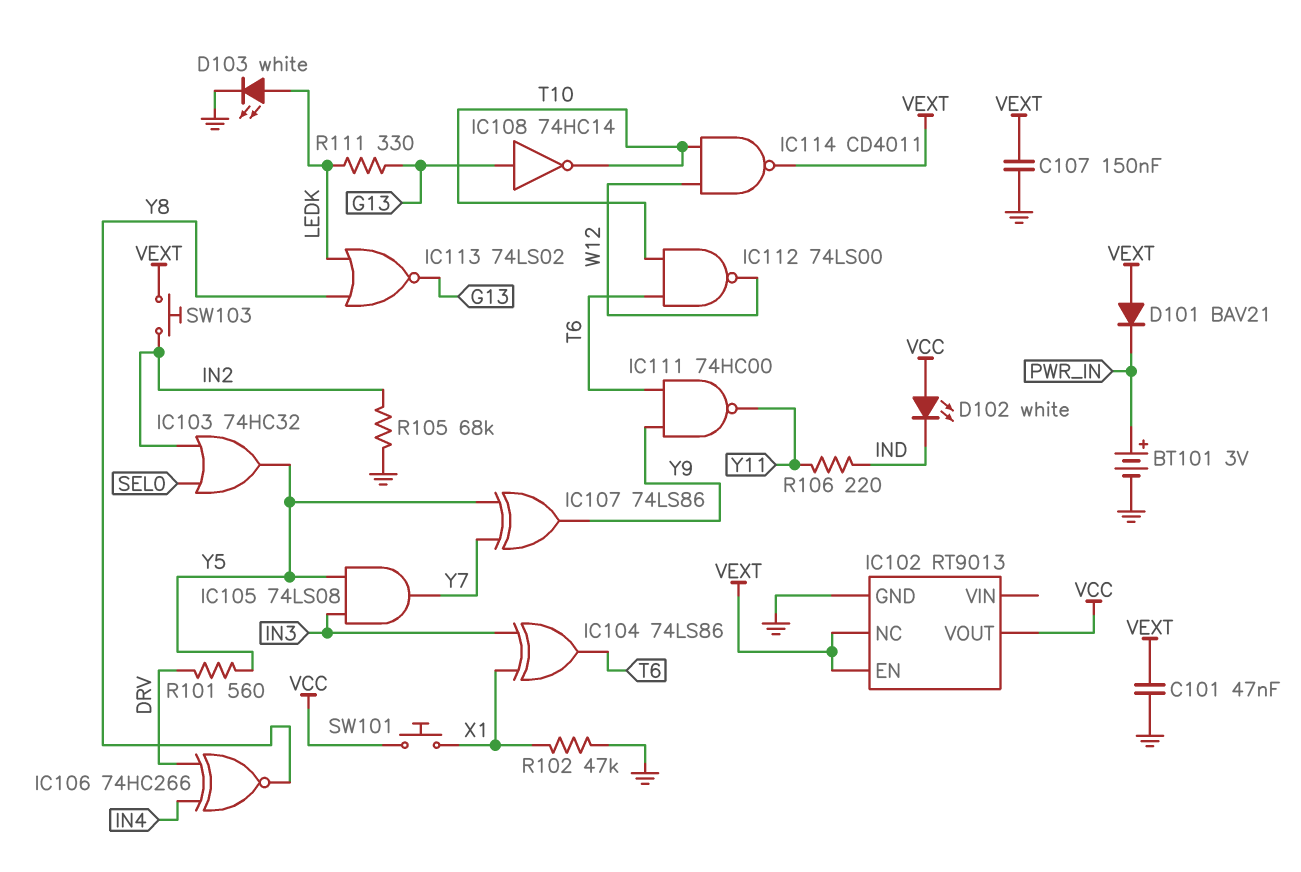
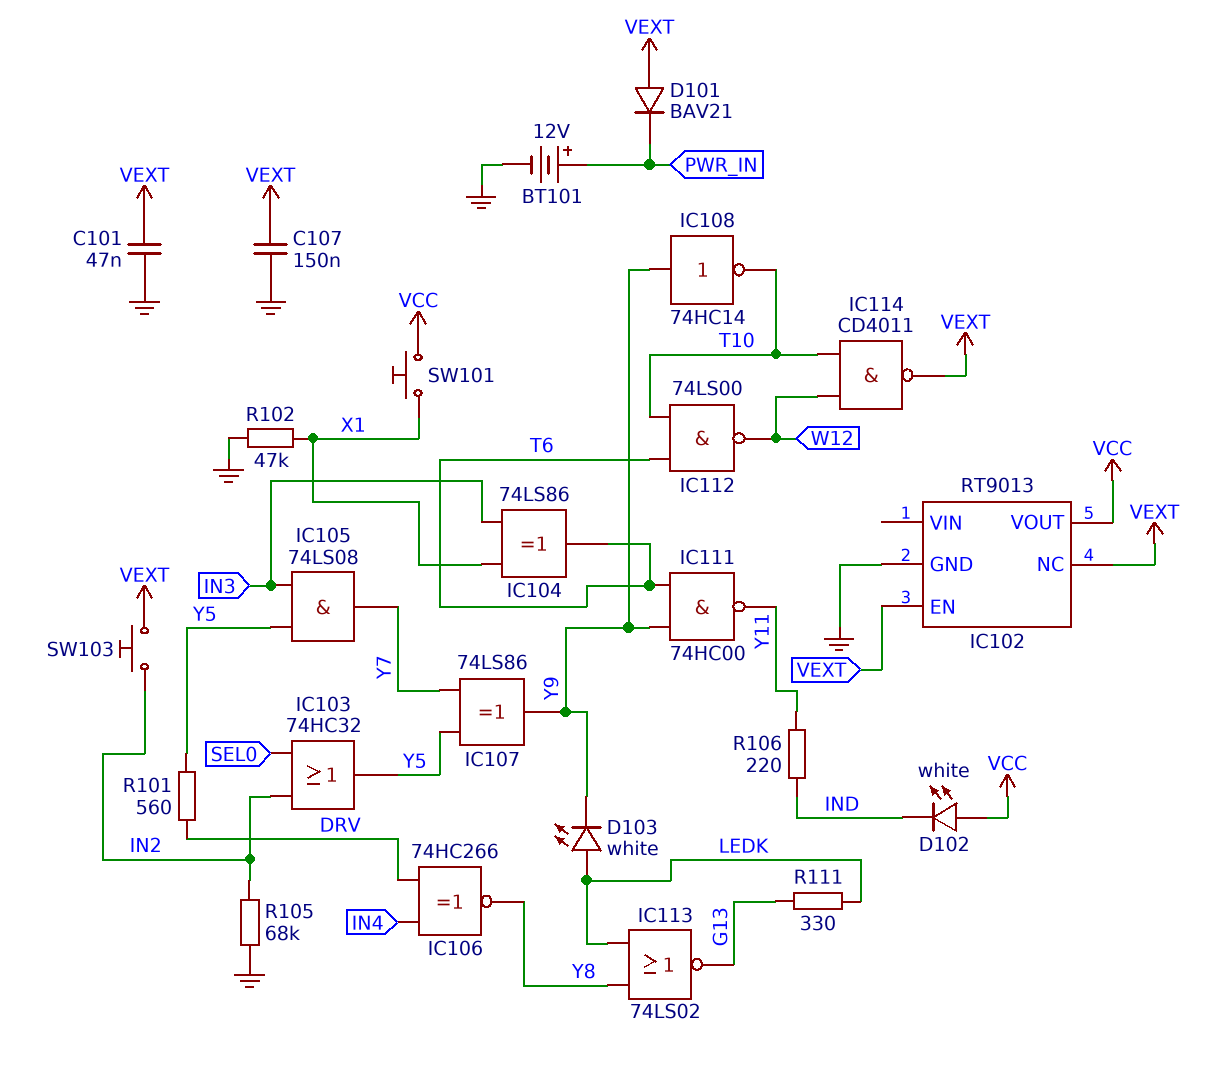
BT101: 3V (plus PWR_IN, minus GND) -> 12V (plus PWR_IN, minus GND)
D103: LED white (A LEDK, K GND) -> LED white (A LEDK, K Y9)
IC108: NOT 74HC14 (in G13, out T10) -> NOT 74HC14 (in Y9, out T10)

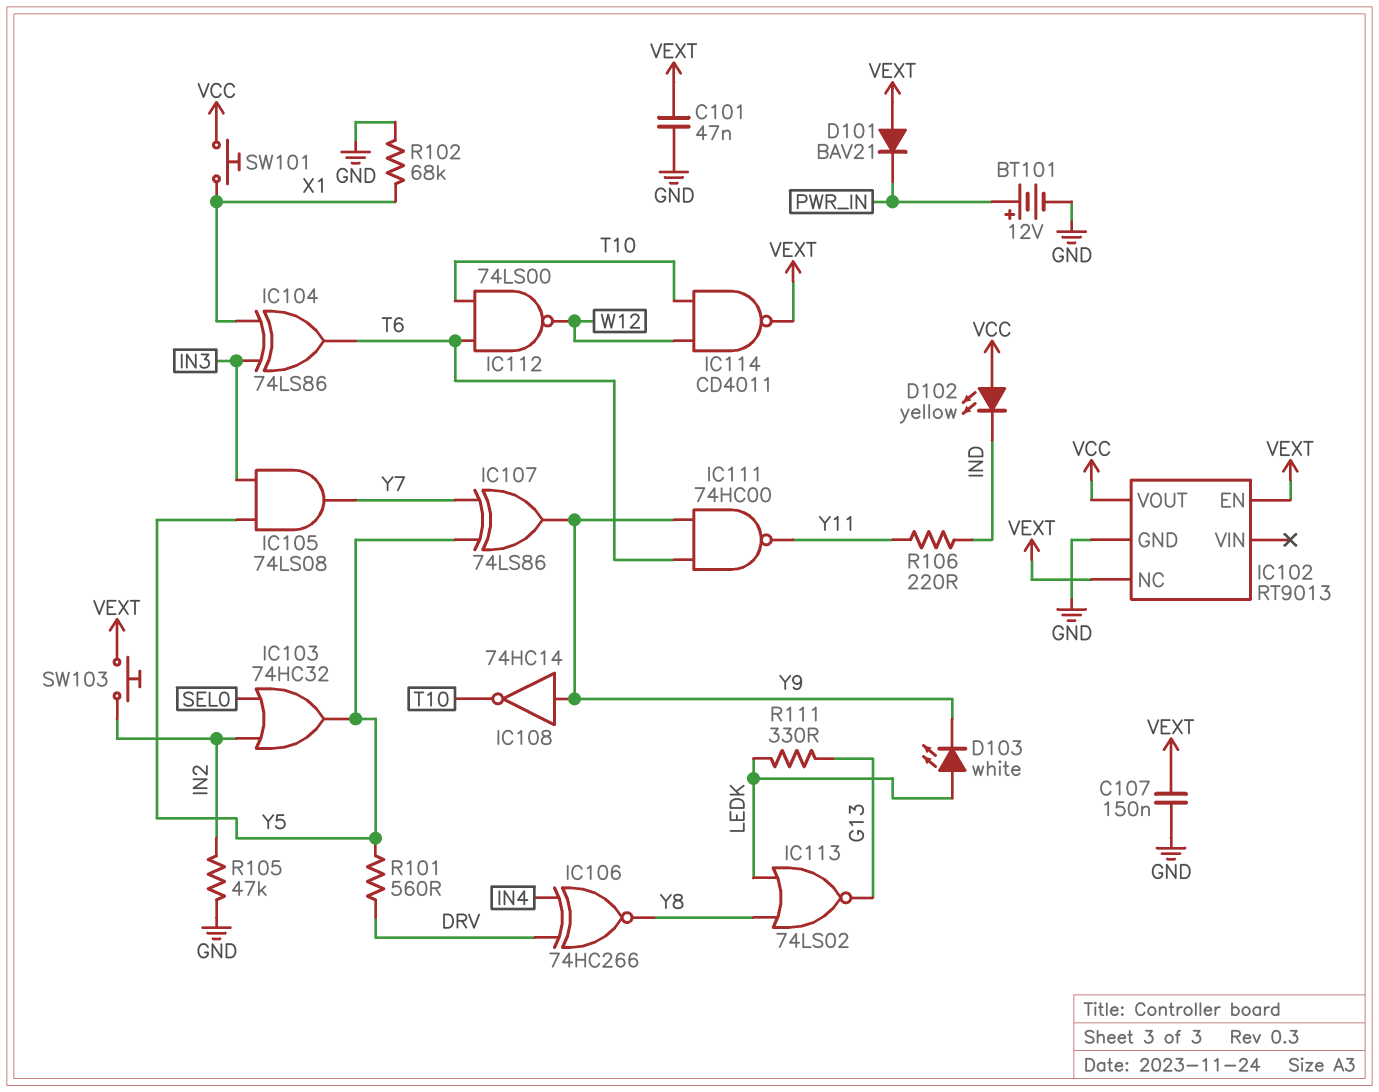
D102: LED white (A VCC, K IND) -> LED yellow (A VCC, K IND)
R102: 47k (GND, X1) -> 68k (GND, X1)
R105: 68k (GND, IN2) -> 47k (GND, IN2)

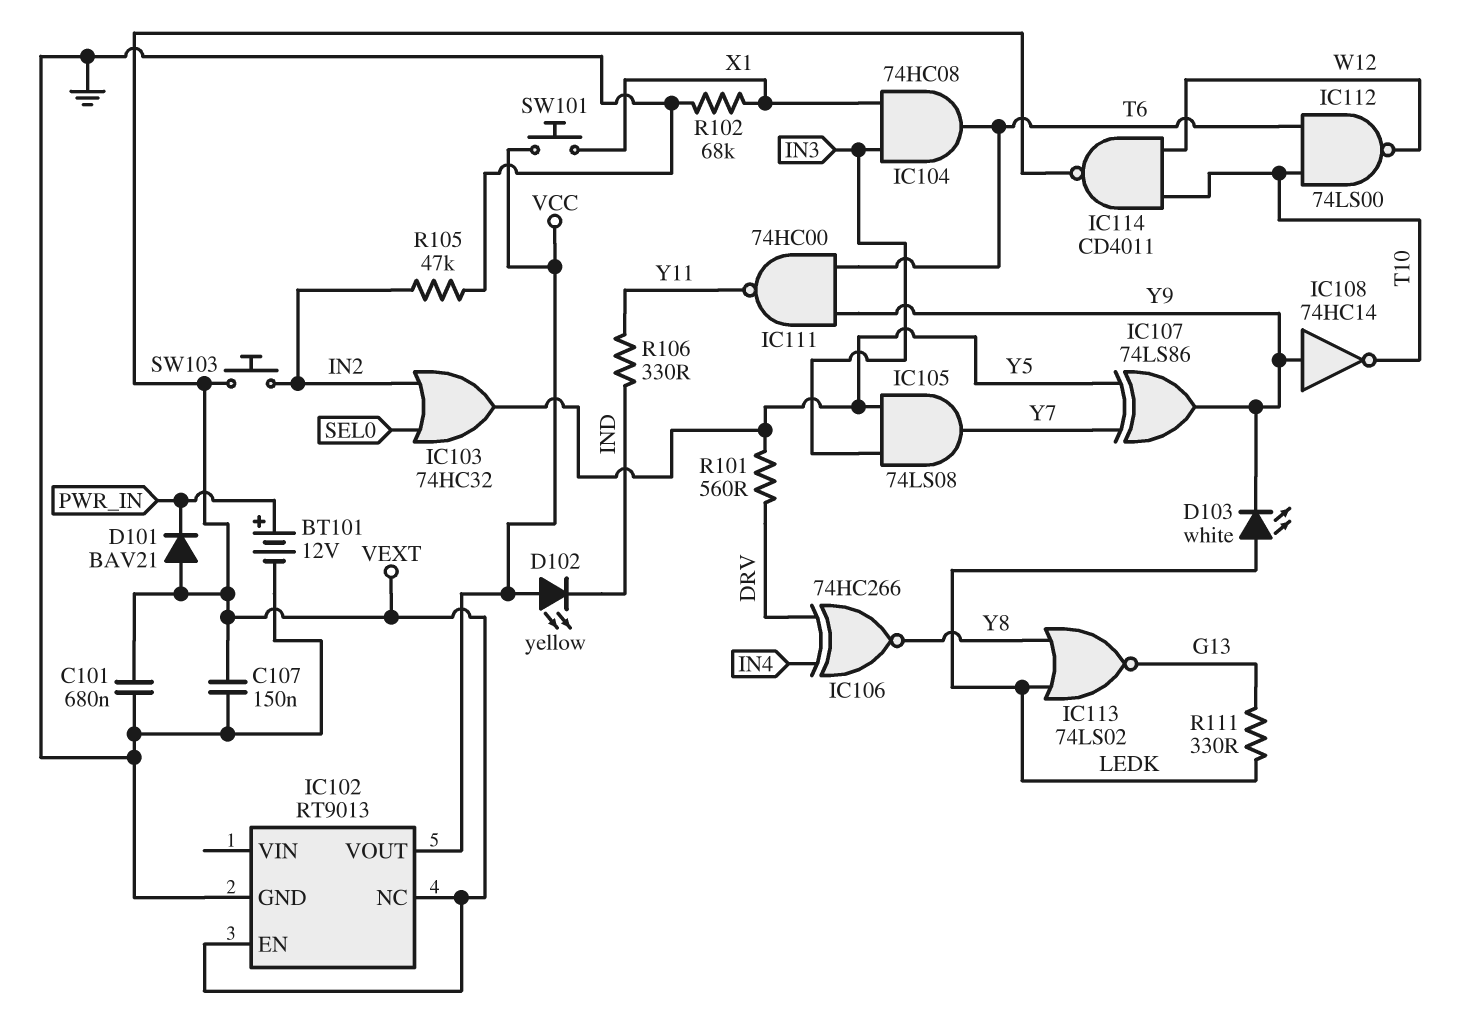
C101: 47nF (GND, VEXT) -> 680nF (GND, VEXT)
IC104: XOR 74LS86 (in IN3, in X1, out T6) -> AND 74HC08 (in IN3, in X1, out T6)
R106: 220 (IND, Y11) -> 330 (IND, Y11)

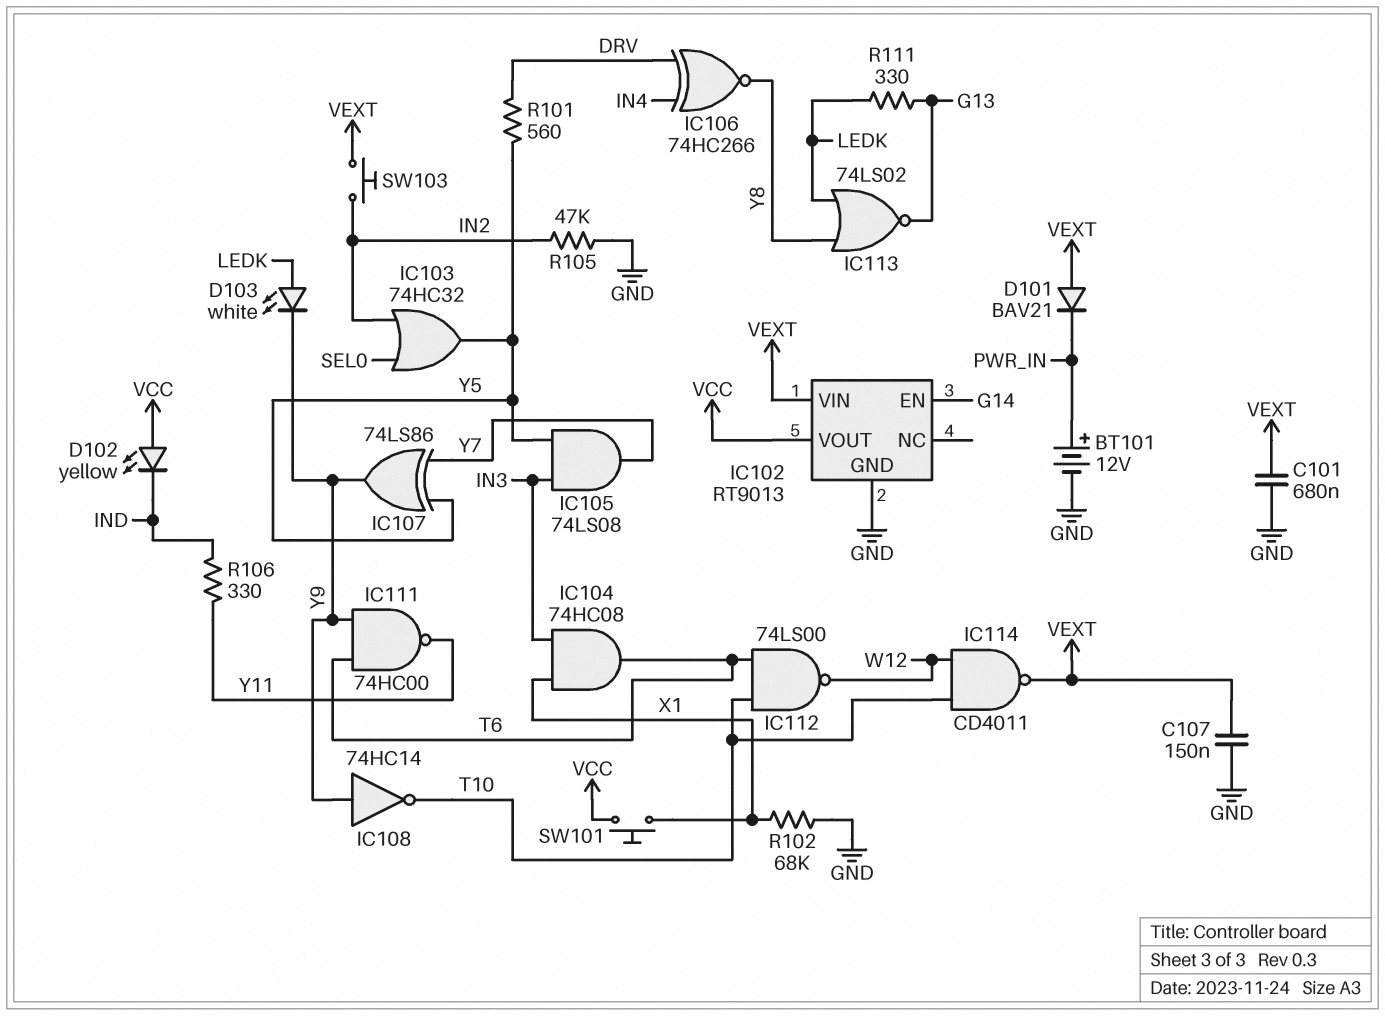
IC102 pin EN: VEXT -> G14
IC102 pin NC: VEXT -> none
IC102 pin VIN: none -> VEXT

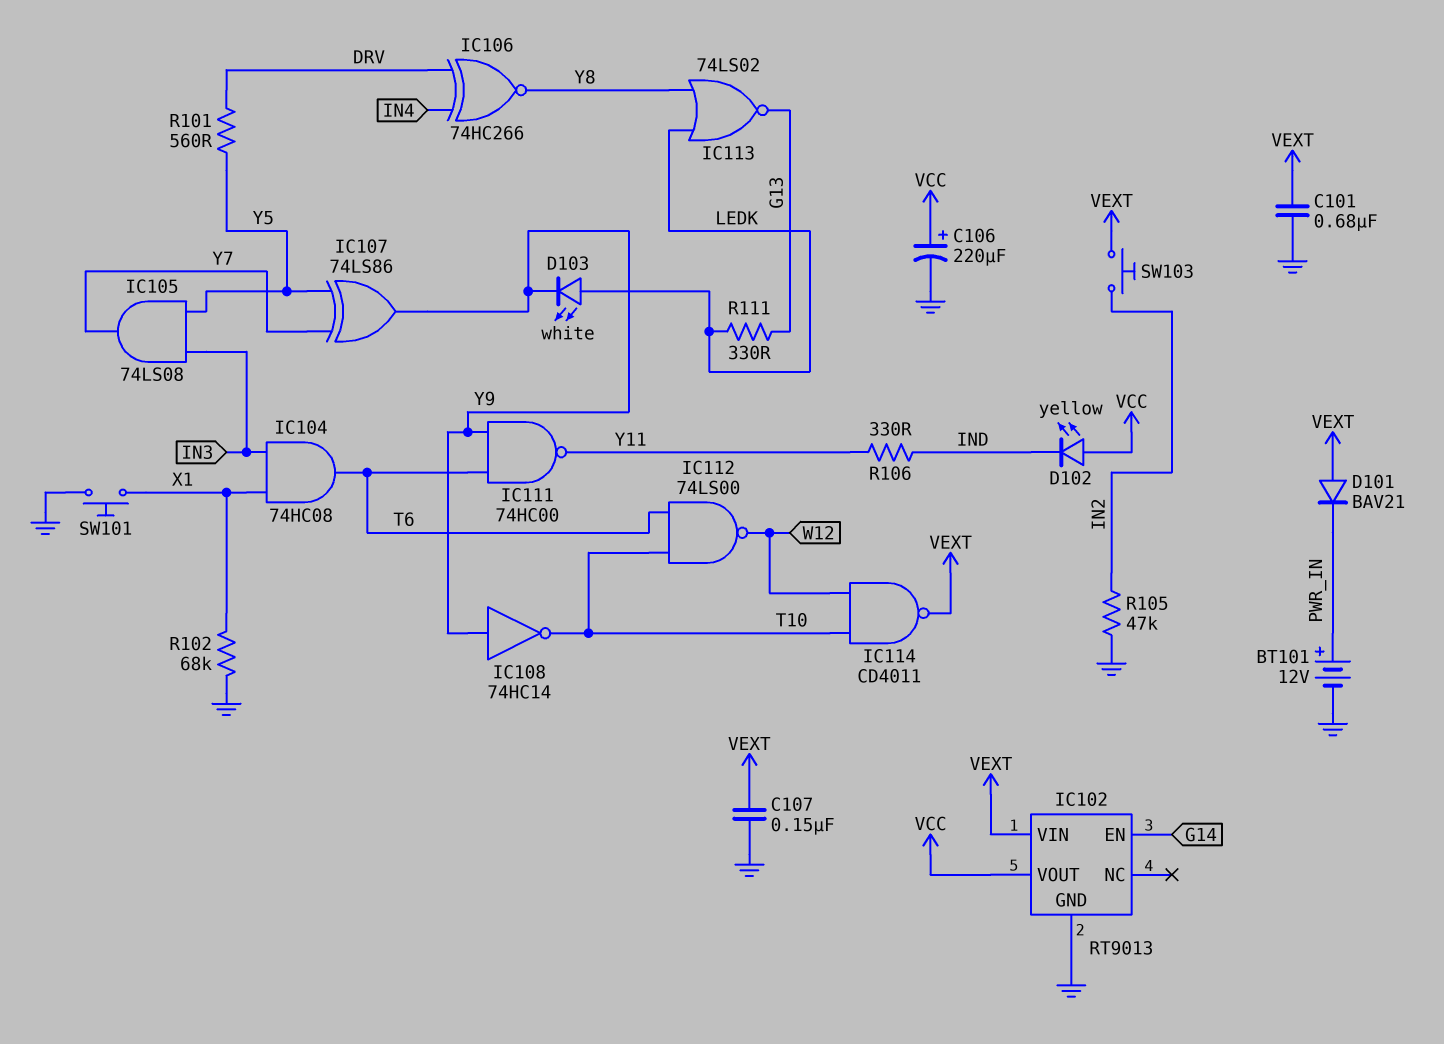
C106: none -> 220uF (plus VCC, minus GND)
IC103: OR 74HC32 (in IN2, in SEL0, out Y5) -> none
SW101: button (VCC, X1) -> button (GND, X1)

